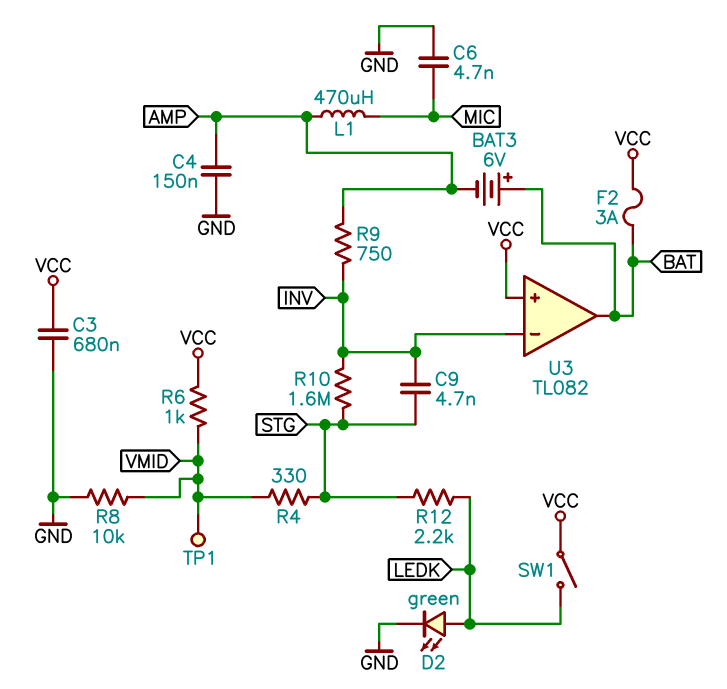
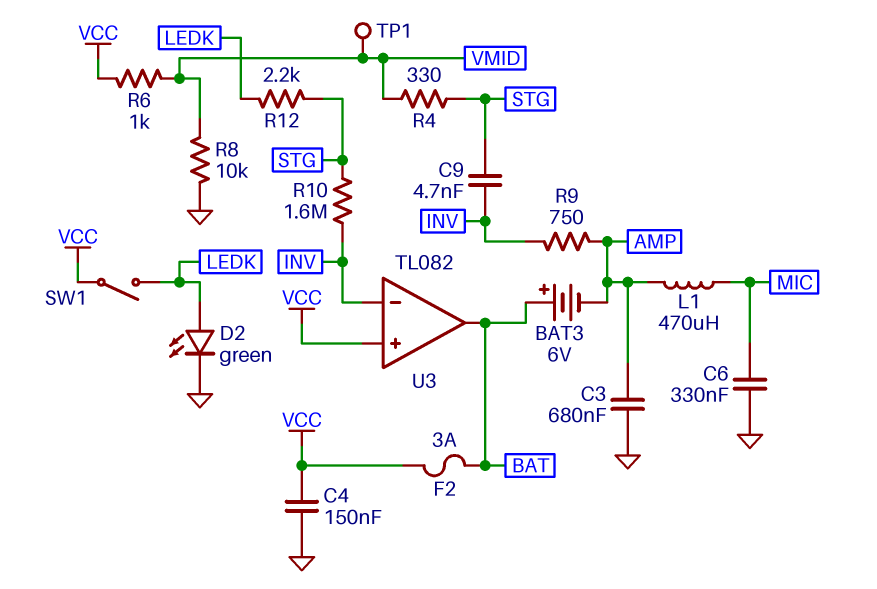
C3: 680nF (GND, VCC) -> 680nF (AMP, GND)
C4: 150nF (AMP, GND) -> 150nF (GND, VCC)
C6: 4.7nF (GND, MIC) -> 330nF (GND, MIC)

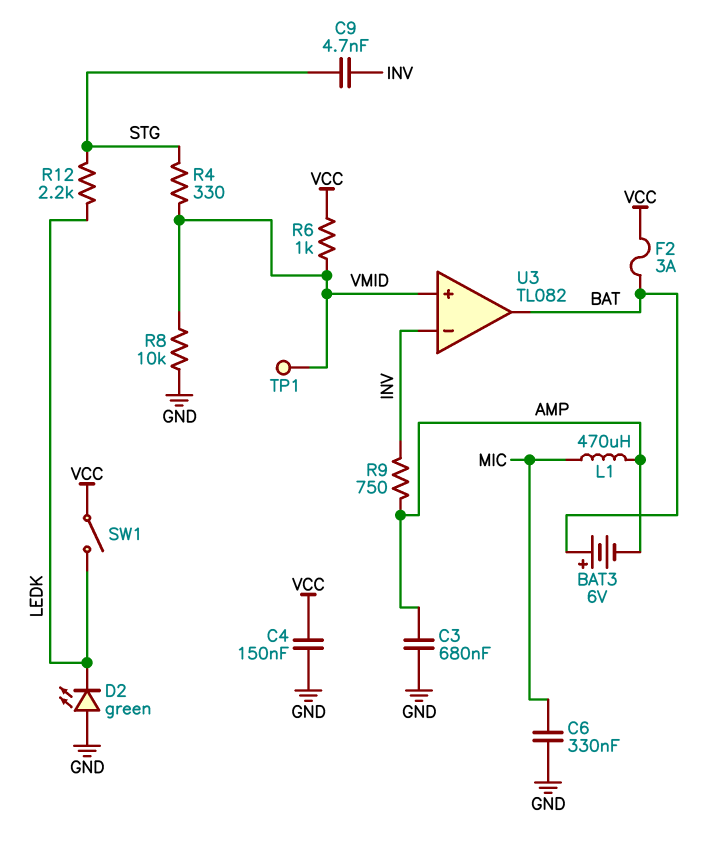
D2: LED green (A LEDK, K GND) -> LED green (A GND, K LEDK)
R10: 1.6M (INV, STG) -> none
U3 pin in+: VCC -> VMID

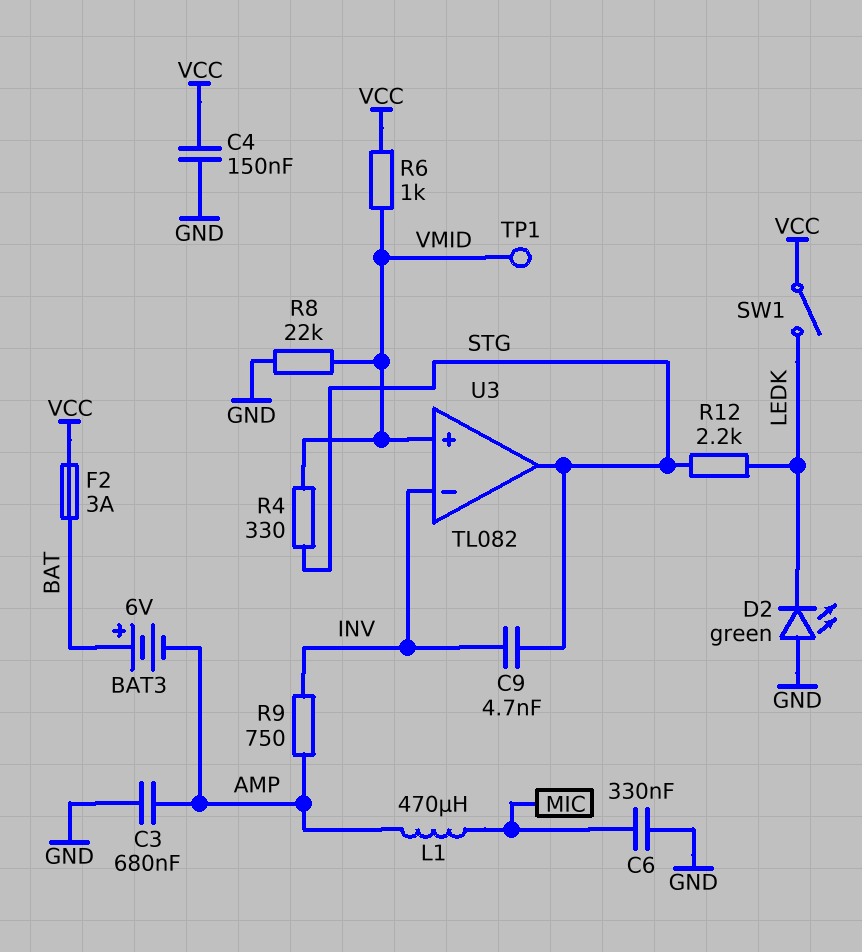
R8: 10k (GND, VMID) -> 22k (GND, VMID)
U3 pin out: BAT -> STG

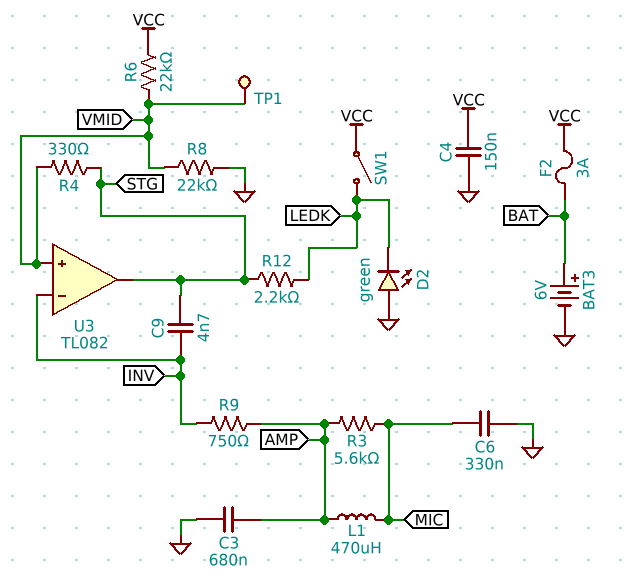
BAT3: 6V (plus BAT, minus AMP) -> 6V (plus BAT, minus GND)
R3: none -> 5.6k (AMP, MIC)
R6: 1k (VCC, VMID) -> 22k (VCC, VMID)

